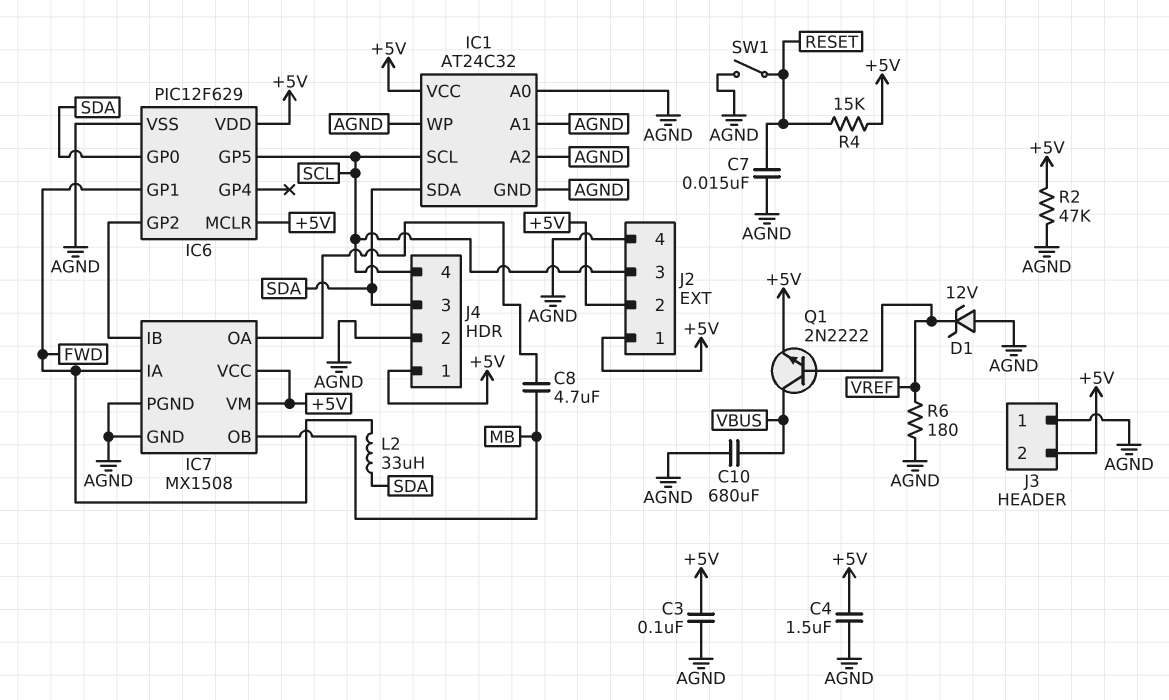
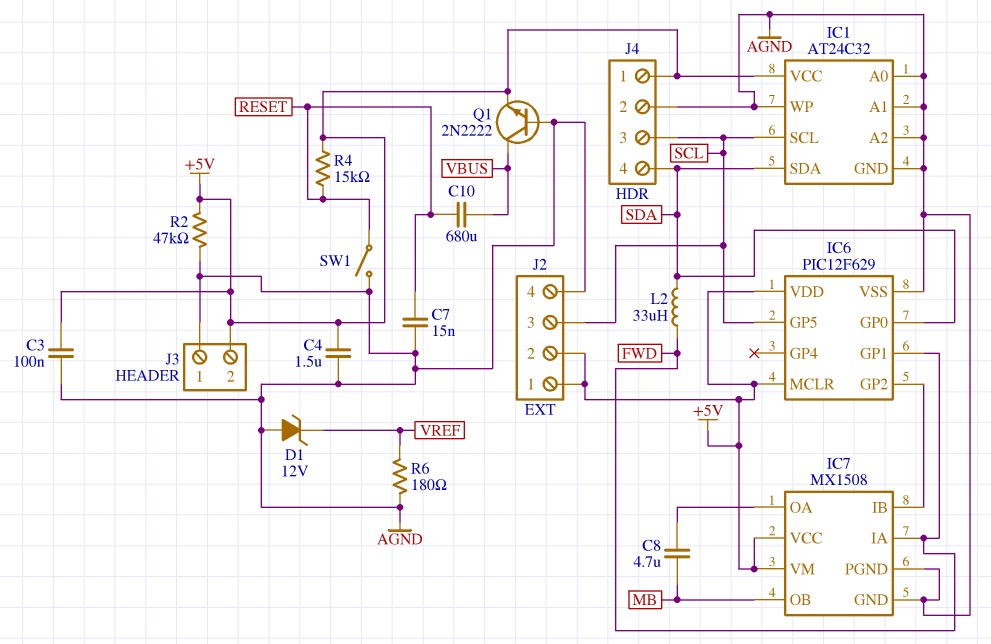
C10: 680uF (AGND, VBUS) -> 680uF (RESET, VBUS)
J4 pin 3: SDA -> SCL
J4 pin 4: SCL -> SDA
Q1: NPN 2N2222 (B VREF, C VBUS, E +5V) -> NPN 2N2222 (B AGND, C VBUS, E +5V)

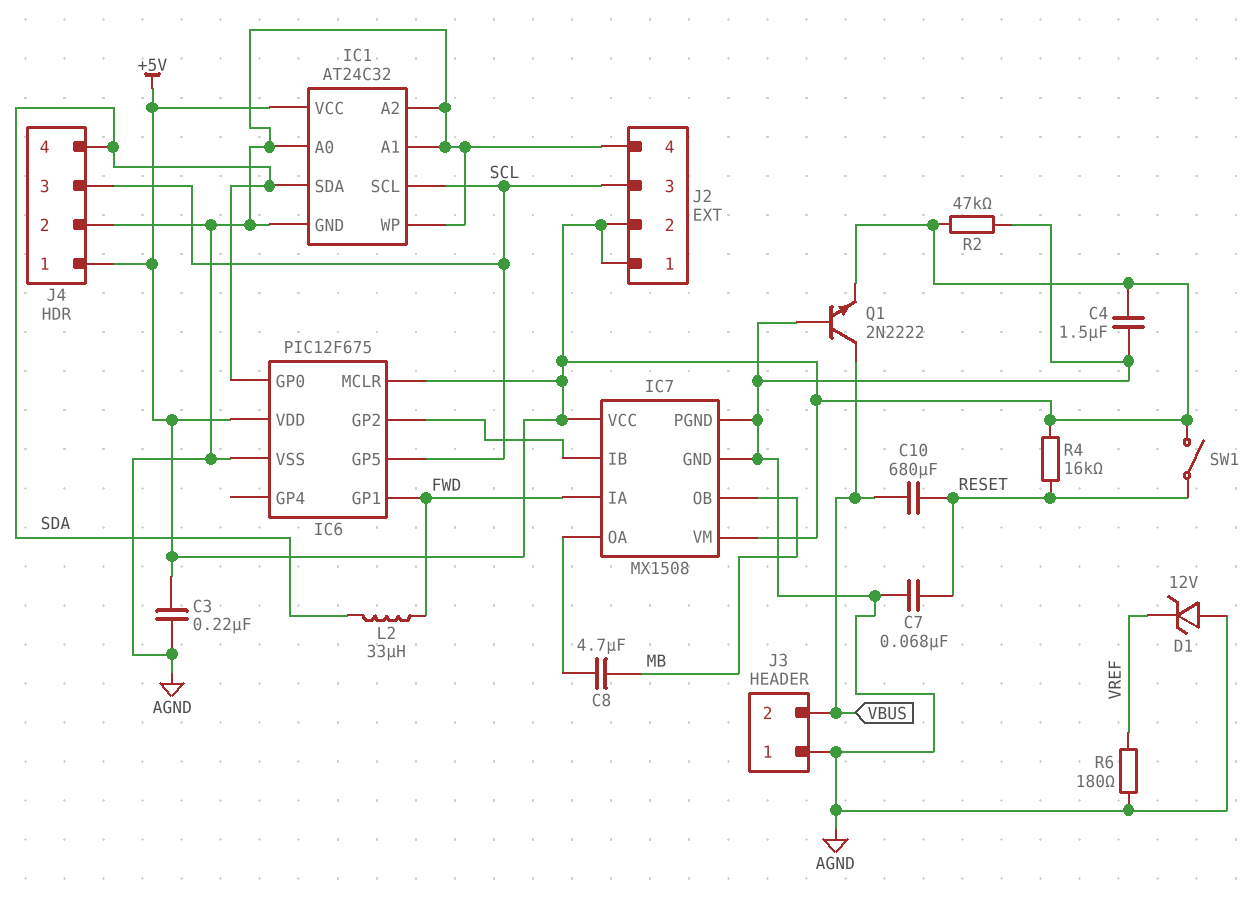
C3: 100nF (+5V, AGND) -> 220nF (+5V, AGND)
C7: 15nF (AGND, RESET) -> 68nF (AGND, RESET)
IC6: PIC12F629 -> PIC12F675
J3 pin 2: +5V -> VBUS
R4: 15k (+5V, RESET) -> 16k (+5V, RESET)
SW1: switch (AGND, RESET) -> switch (+5V, RESET)

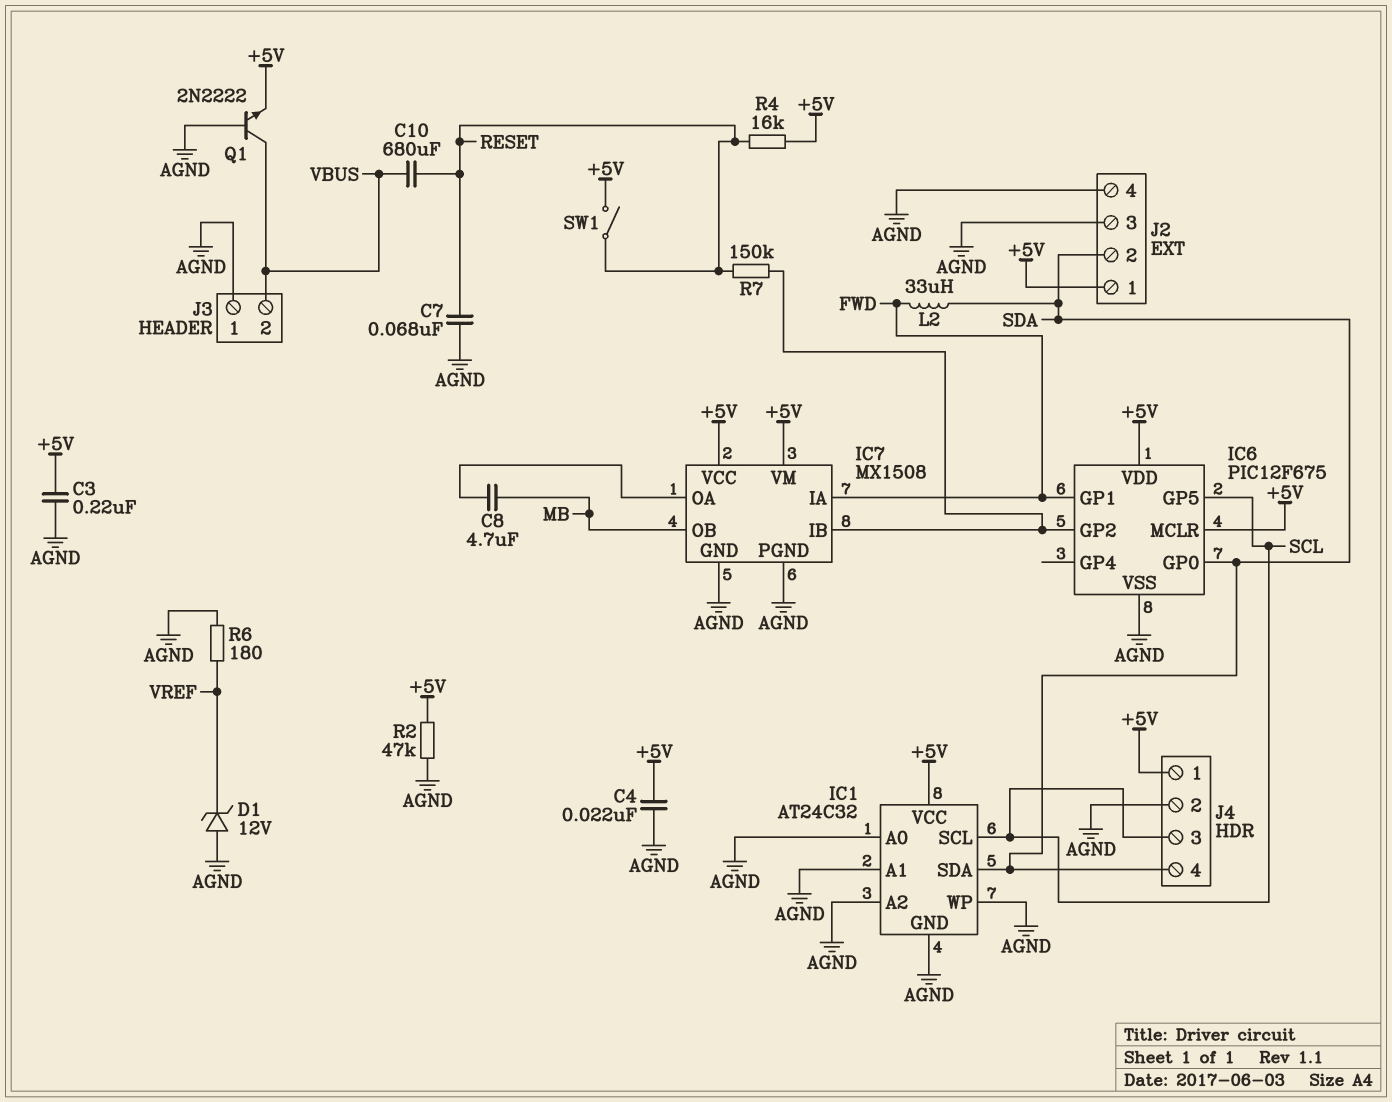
C4: 1.5uF (+5V, AGND) -> 22nF (+5V, AGND)
J2 pin 2: +5V -> SDA
J2 pin 3: SCL -> AGND
R7: none -> 150k (IC6/GP2, RESET)

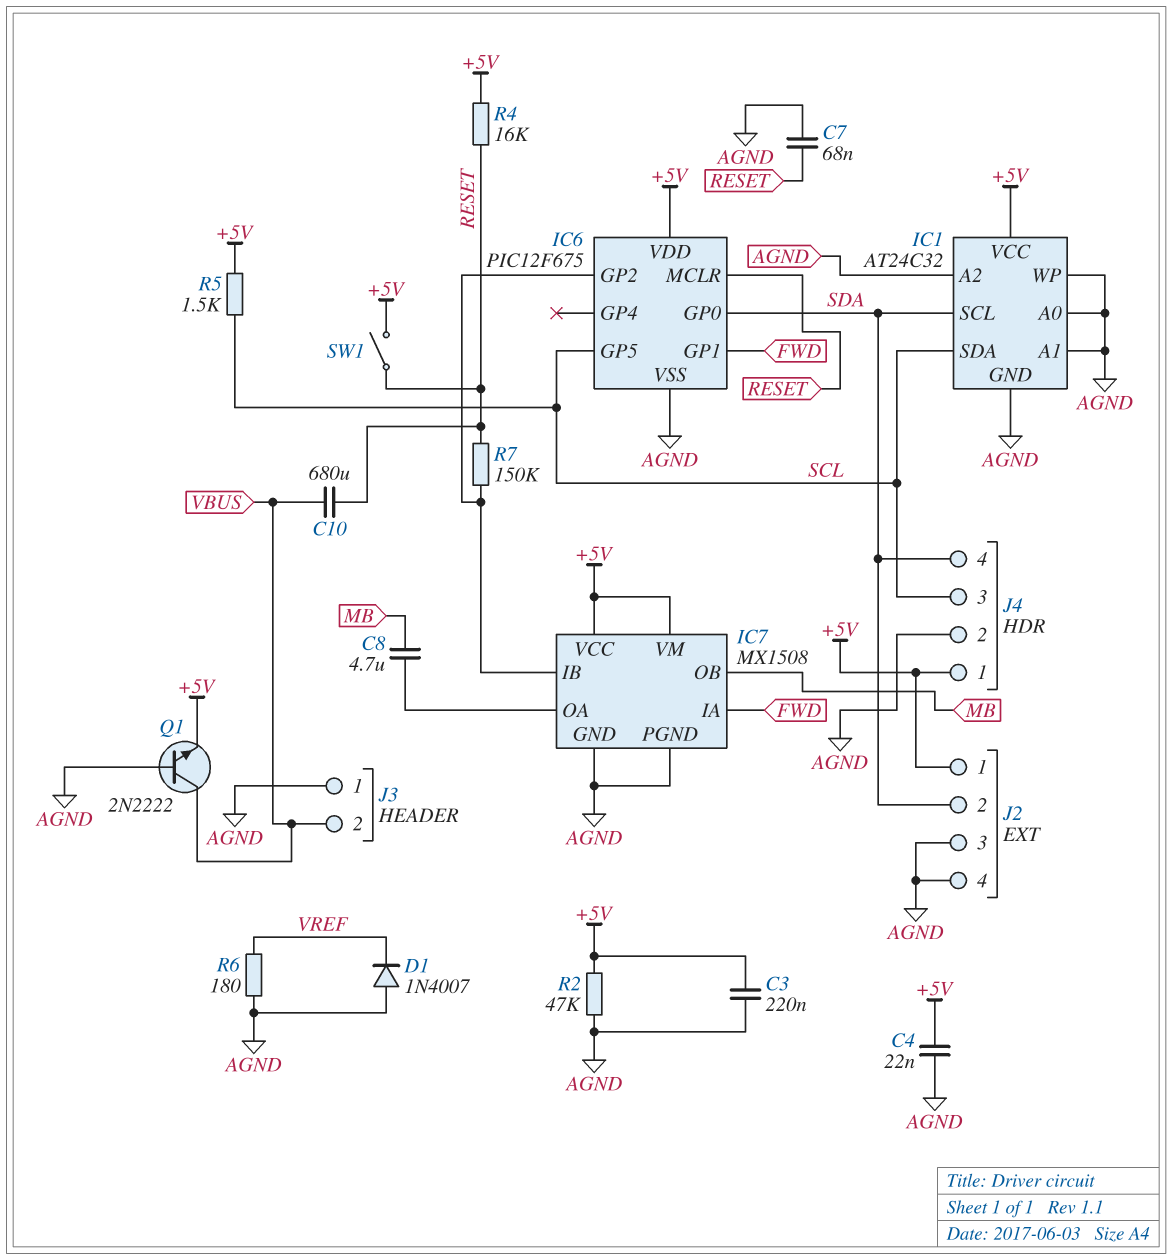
D1: zener 12V (A AGND, K VREF) -> diode 1N4007 (A AGND, K VREF)
IC1 pin SCL: SCL -> SDA
IC1 pin SDA: SDA -> SCL
IC6 pin MCLR: +5V -> RESET
L2: 33uH (FWD, SDA) -> none
R5: none -> 1.5k (+5V, SCL)

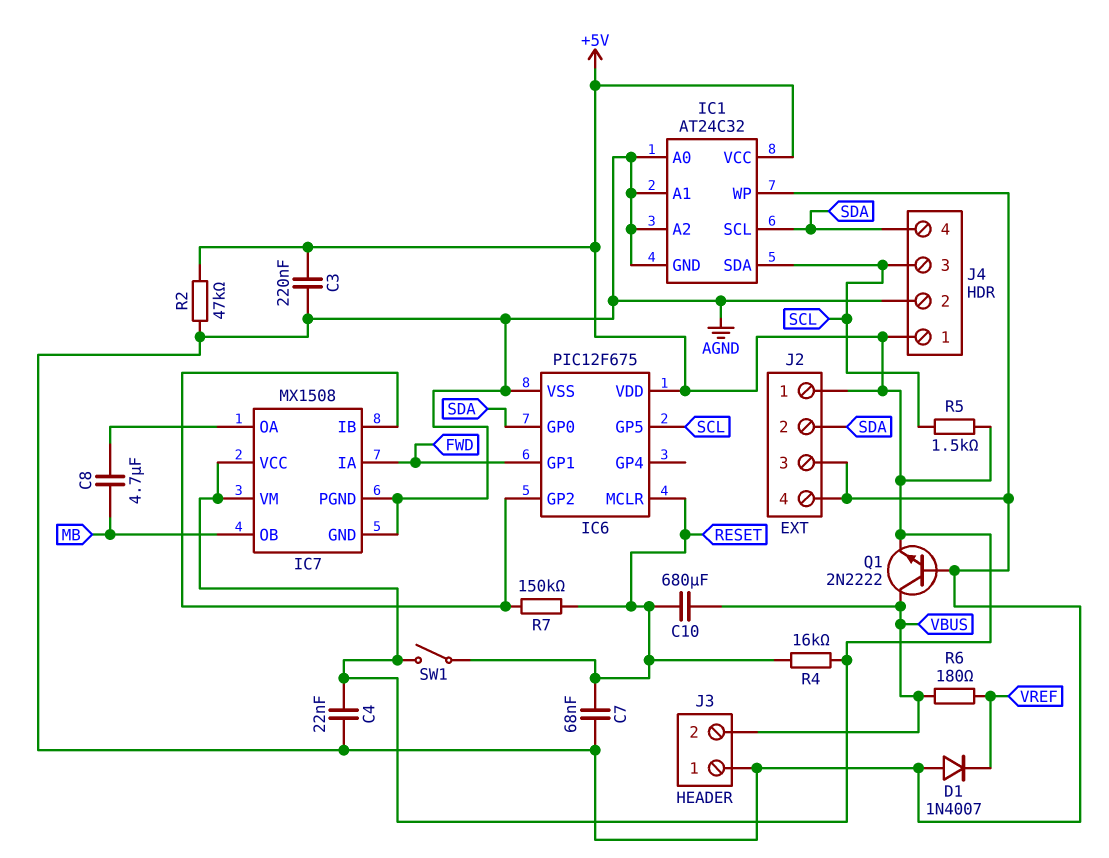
R6: 180 (AGND, VREF) -> 180 (VBUS, VREF)

